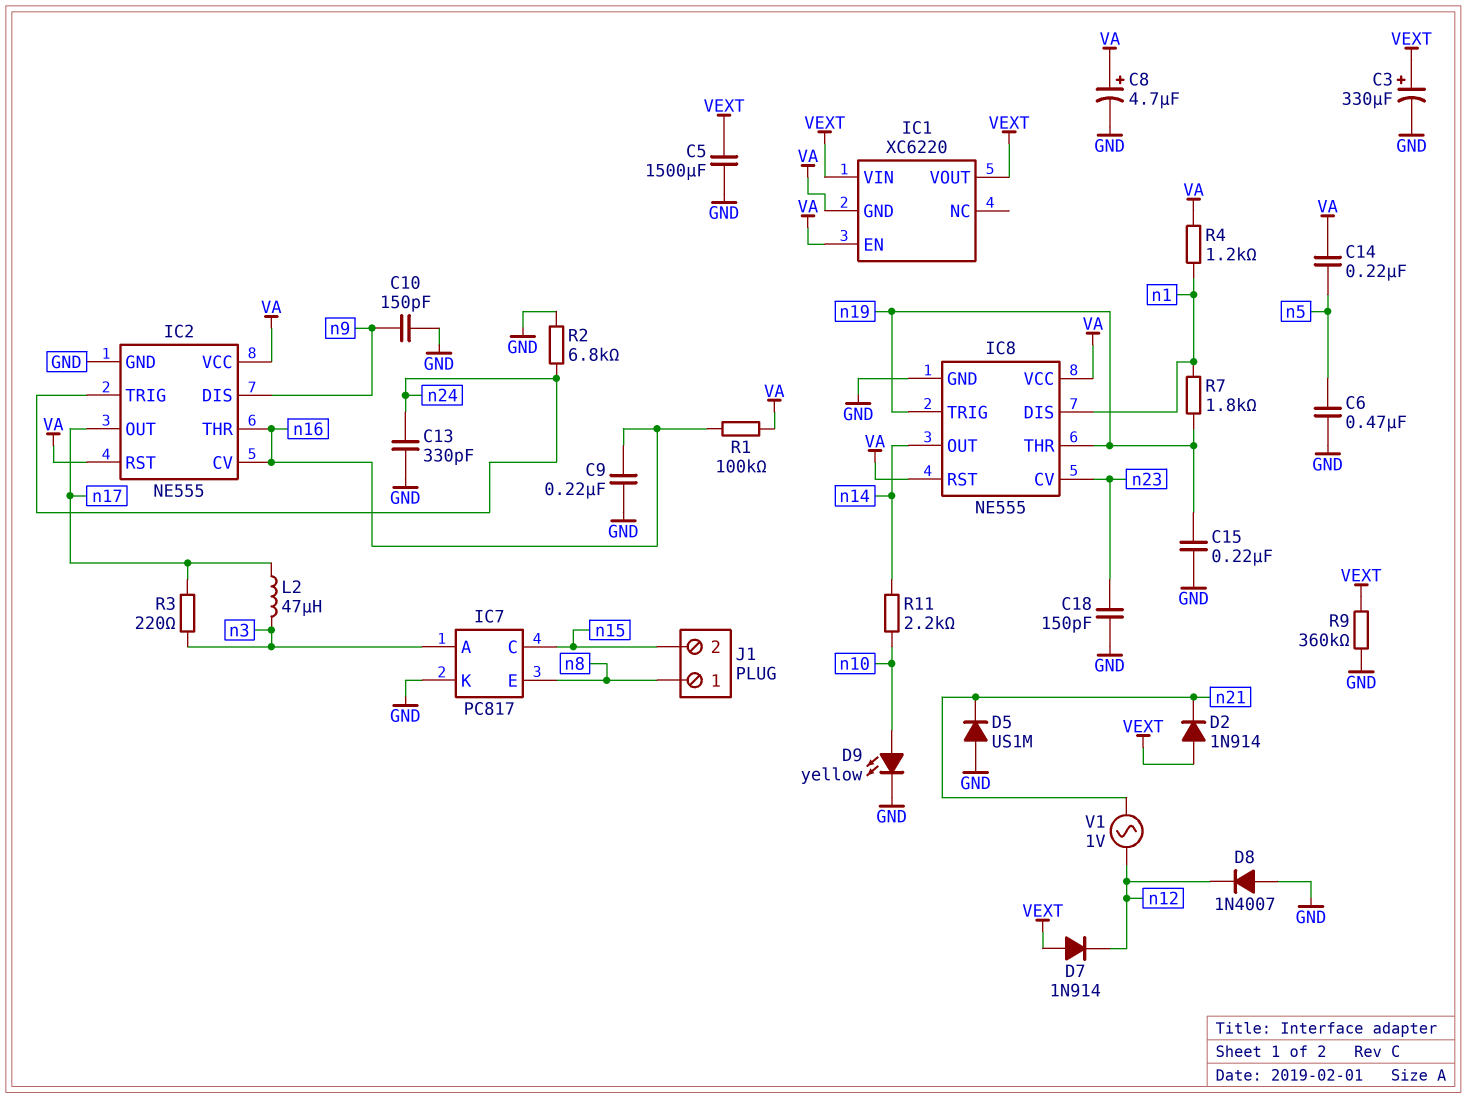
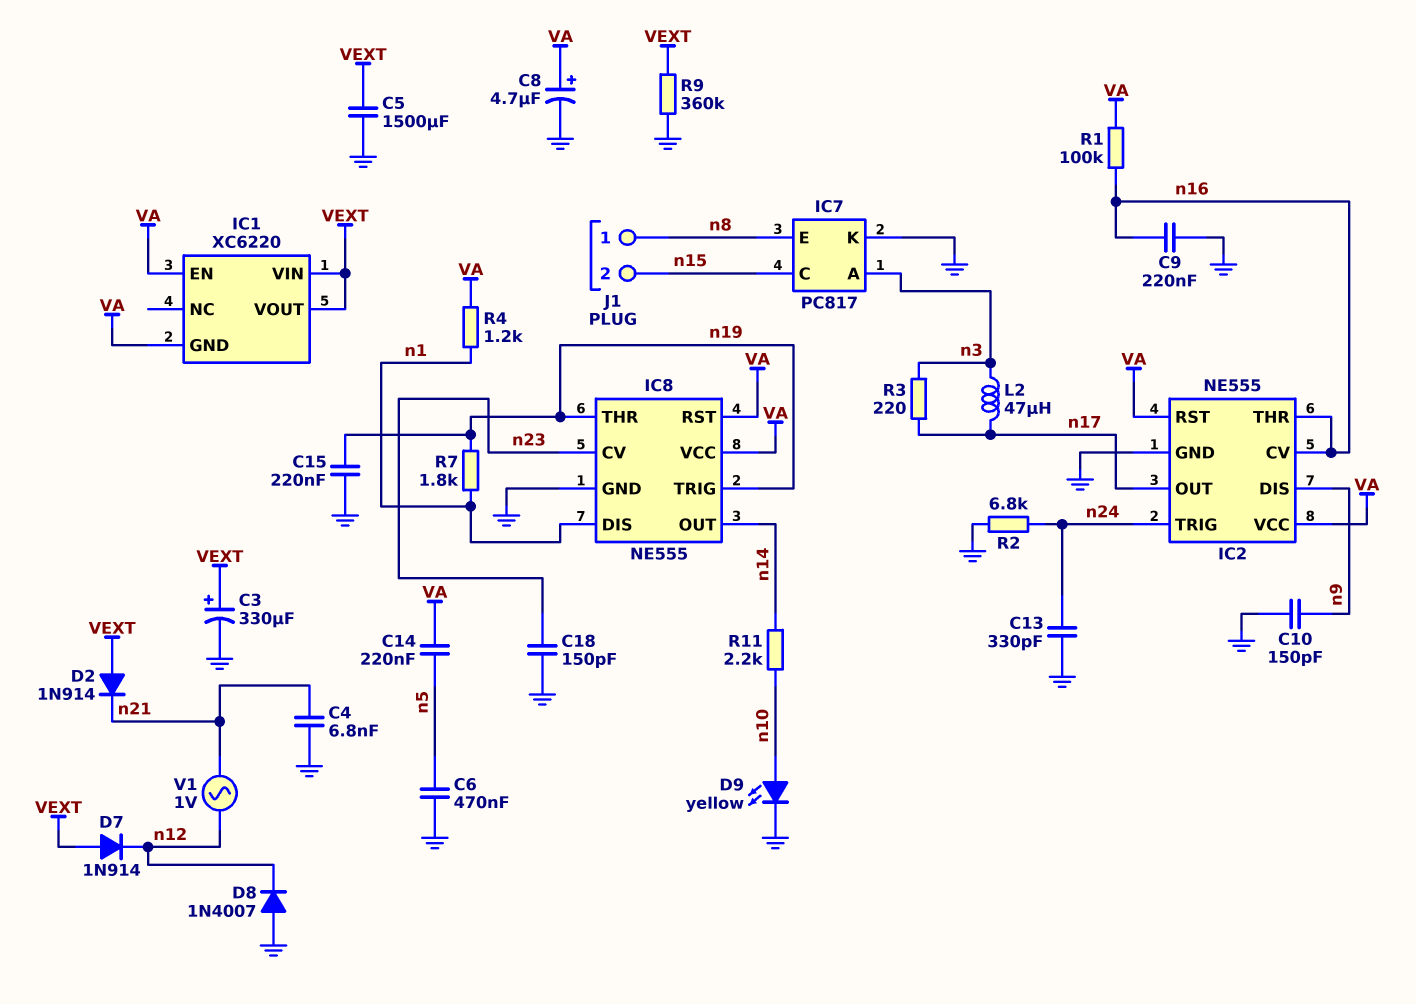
C4: none -> 6.8nF (GND, n21)
D5: diode US1M (A GND, K n21) -> none

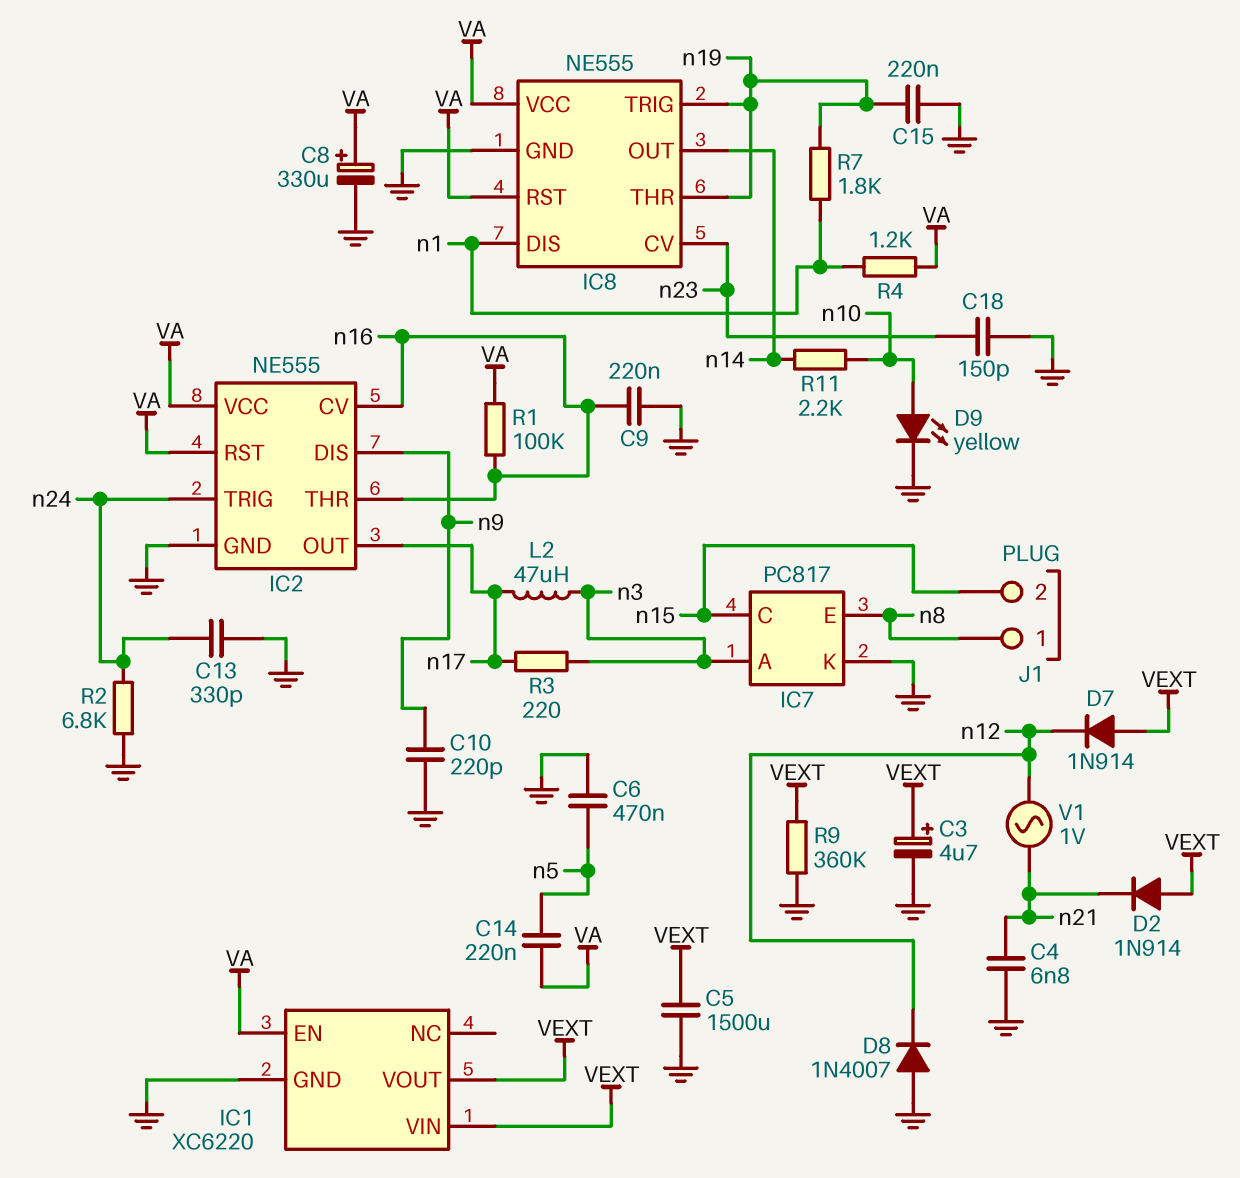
C3: 330uF (plus VEXT, minus GND) -> 4.7uF (plus VEXT, minus GND)
C8: 4.7uF (plus VA, minus GND) -> 330uF (plus VA, minus GND)
C10: 150pF (GND, n9) -> 220pF (GND, n9)
IC1 pin GND: VA -> GND

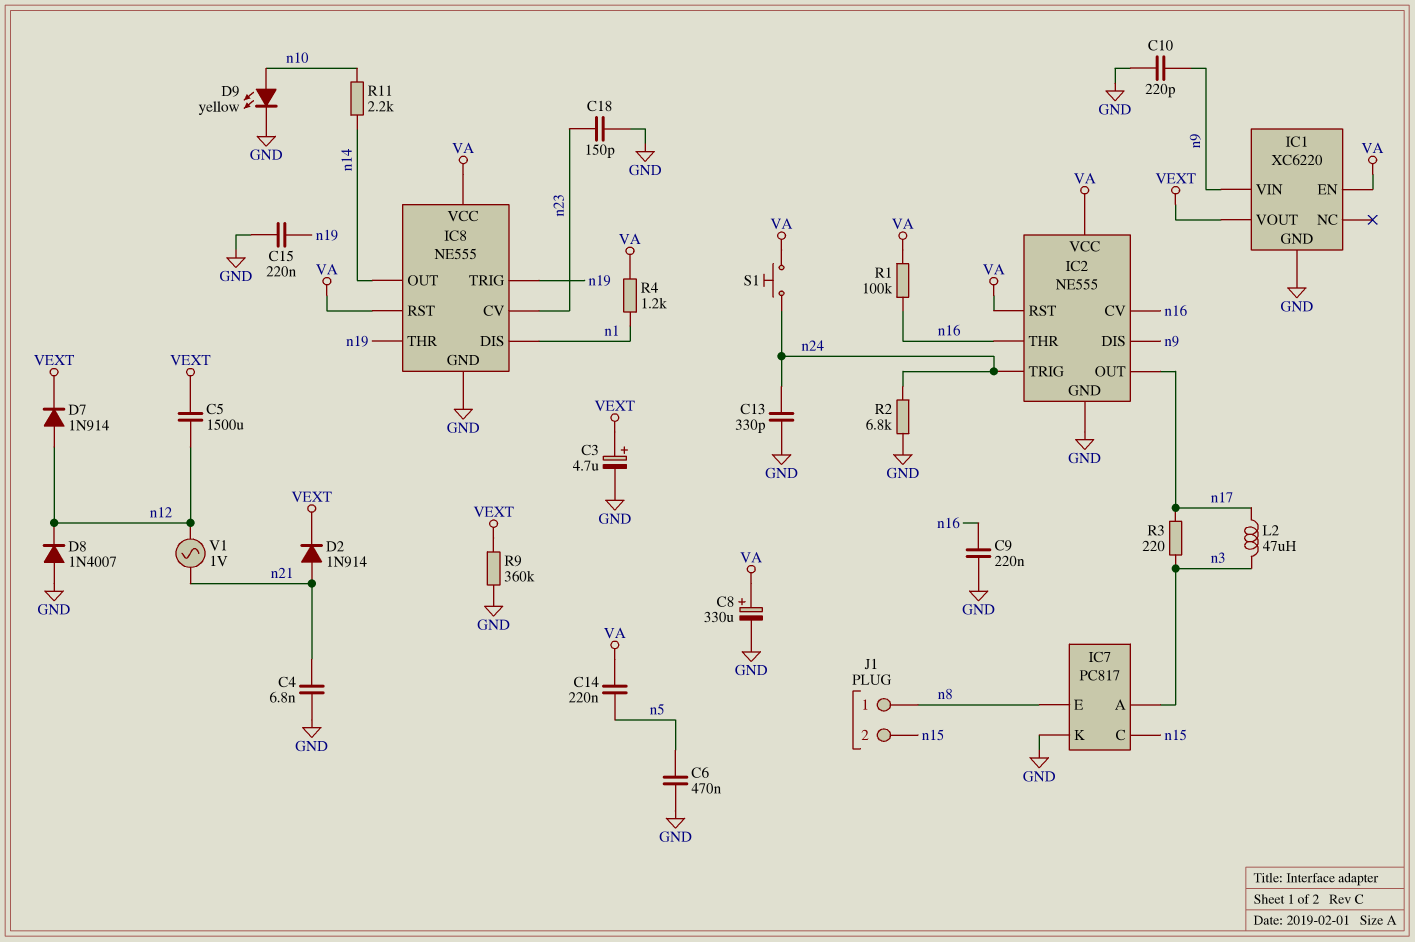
C5: 1500uF (GND, VEXT) -> 1500uF (VEXT, n12)
D2: diode 1N914 (A VEXT, K n21) -> diode 1N914 (A n21, K VEXT)
D7: diode 1N914 (A VEXT, K n12) -> diode 1N914 (A n12, K VEXT)
IC1 pin VIN: VEXT -> n9
R7: 1.8k (n1, n19) -> none
S1: none -> button (VA, n24)

